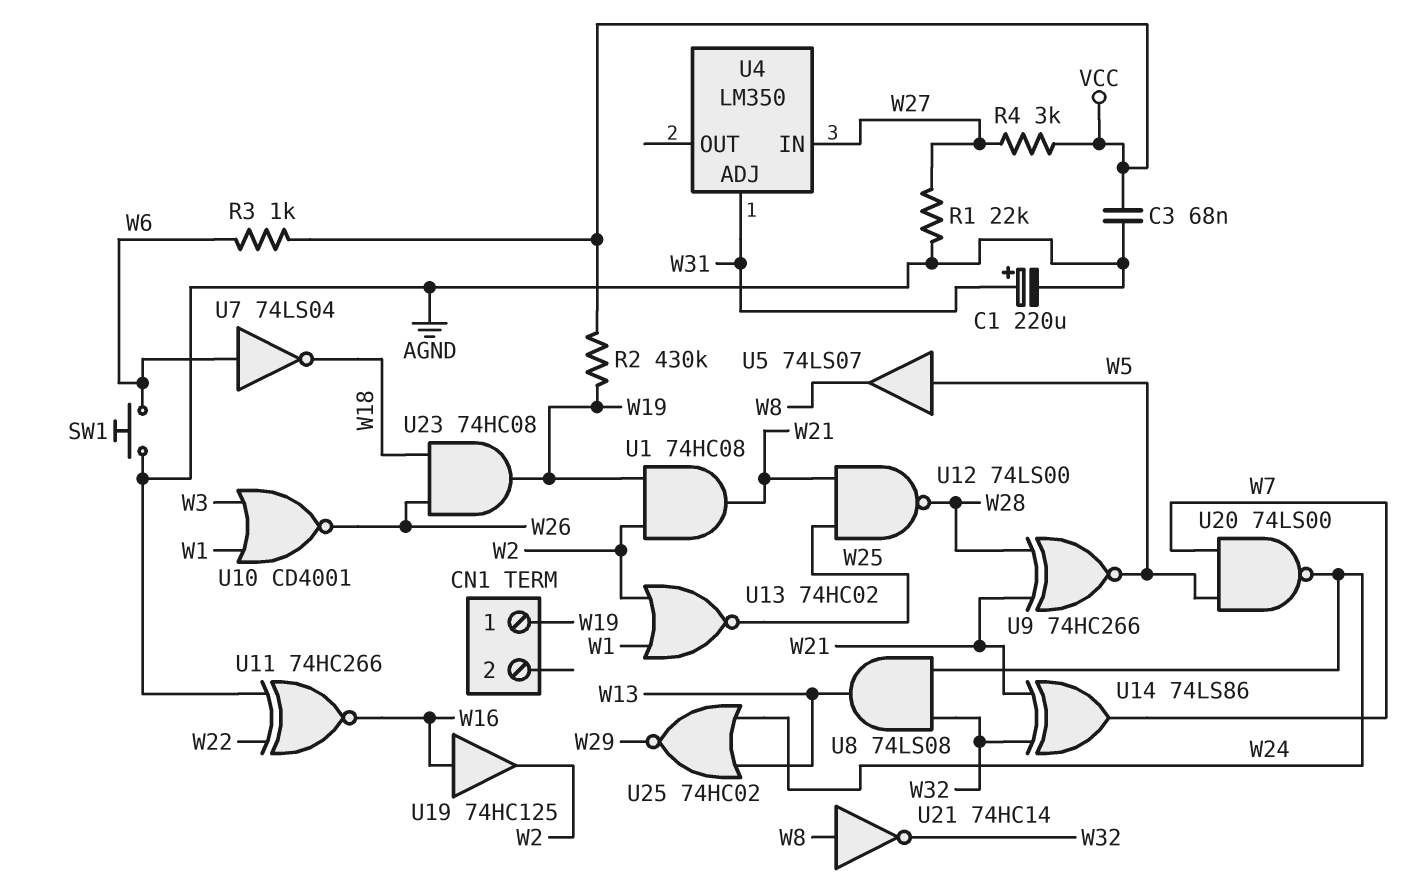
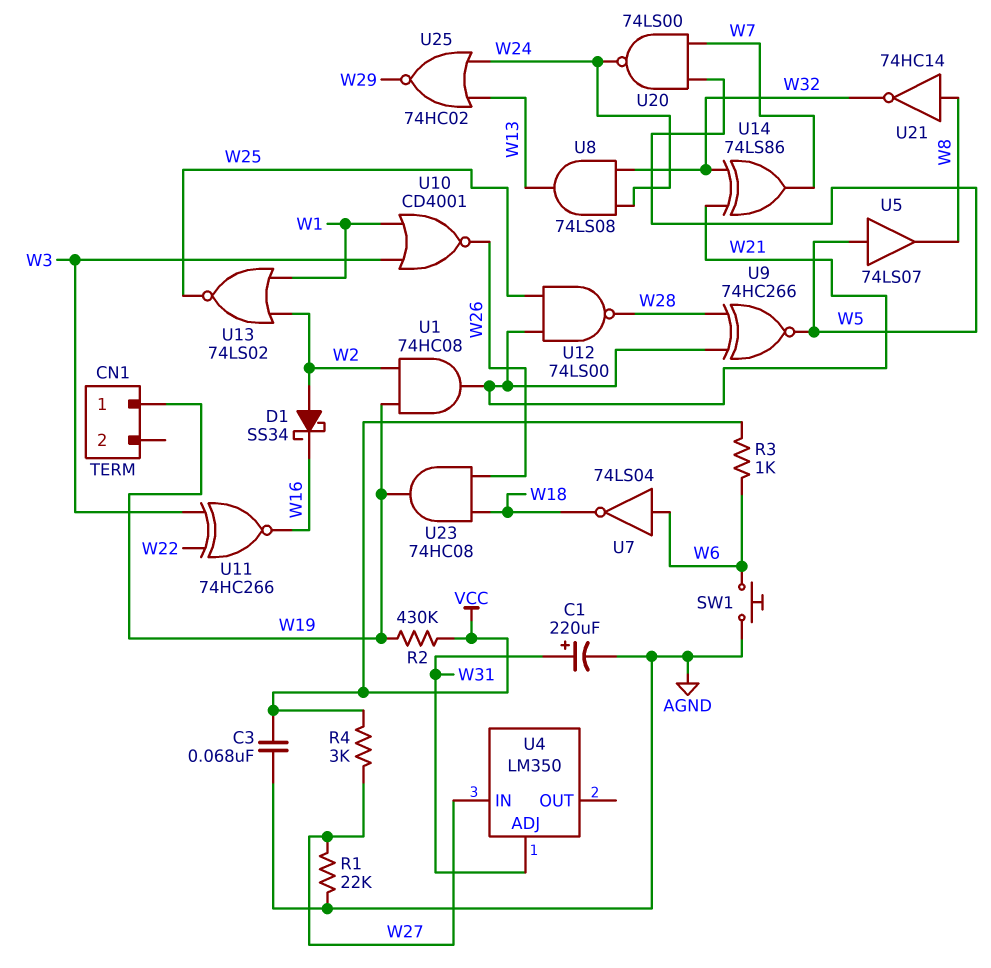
D1: none -> schottky SS34 (A W2, K W16)
U11: XNOR 74HC266 (in AGND, in W22, out W16) -> XNOR 74HC266 (in W3, in W22, out W16)
U13: NOR 74HC02 (in W1, in W2, out W25) -> NOR 74LS02 (in W1, in W2, out W25)
U19: buffer 74HC125 (in W16, out W2) -> none

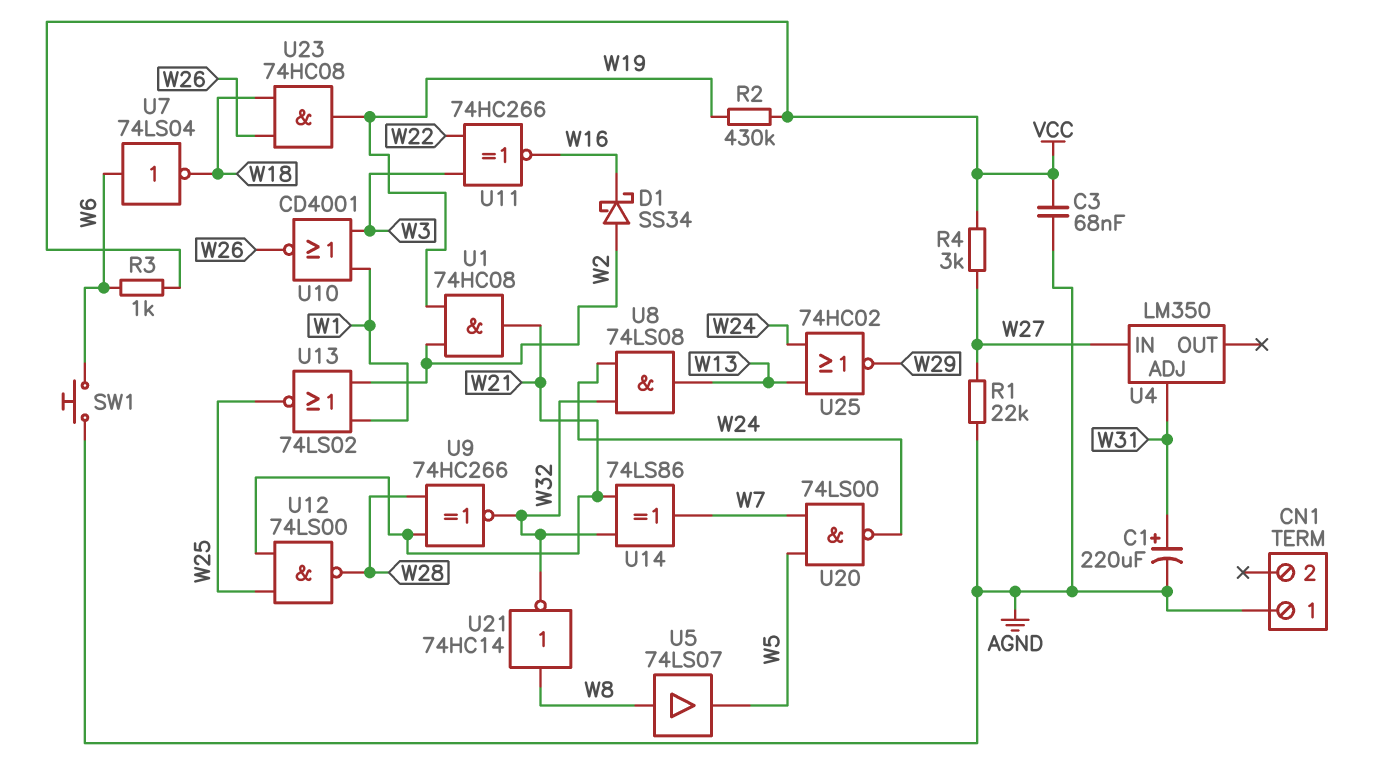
CN1 pin 1: W19 -> AGND
U5: buffer 74LS07 (in W5, out W8) -> buffer 74LS07 (in W8, out W5)
U9: XNOR 74HC266 (in W21, in W28, out W5) -> XNOR 74HC266 (in W21, in W28, out W32)

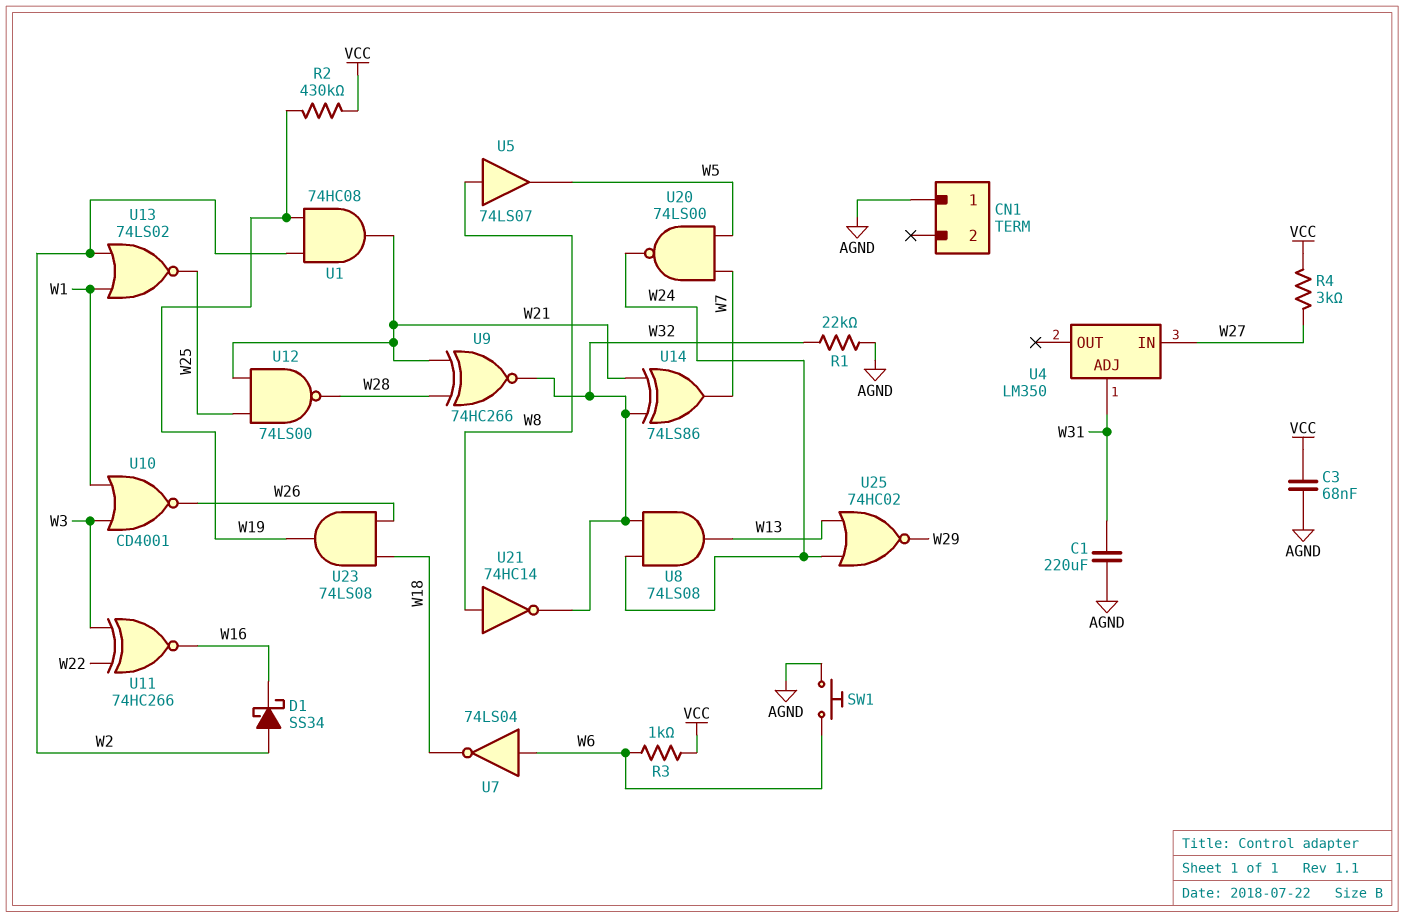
C1: 220uF (plus W31, minus AGND) -> 220uF (AGND, W31)
R1: 22k (AGND, W27) -> 22k (AGND, W32)
U23: AND 74HC08 (in W18, in W26, out W19) -> AND 74LS08 (in W18, in W26, out W19)

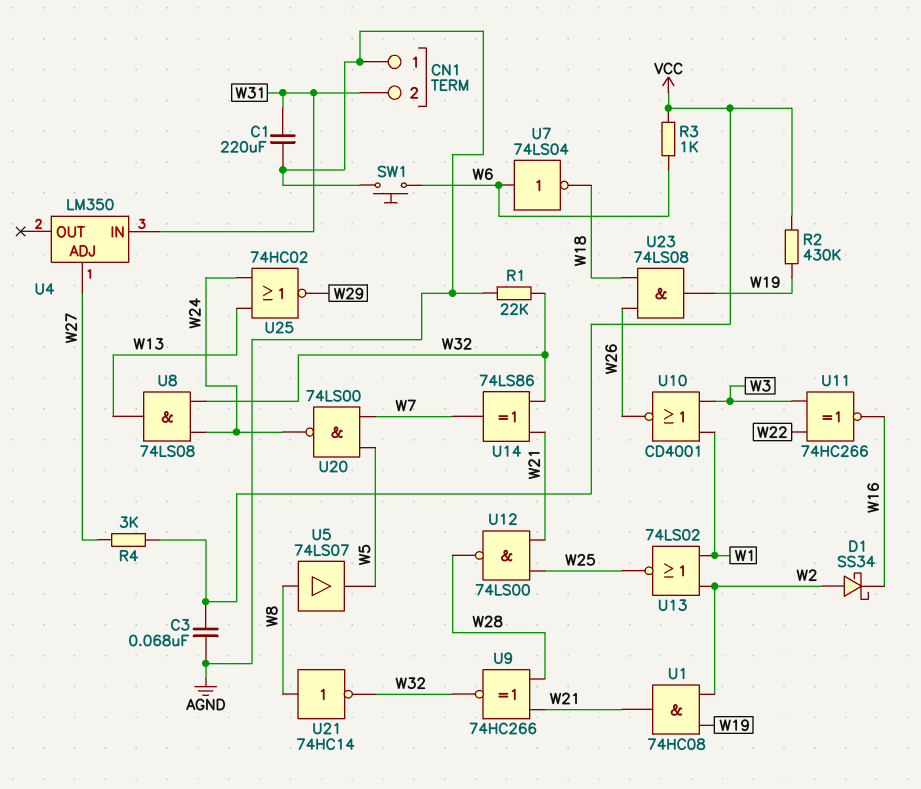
CN1 pin 2: none -> W31
U4 pin ADJ: W31 -> W27
U4 pin IN: W27 -> W31

